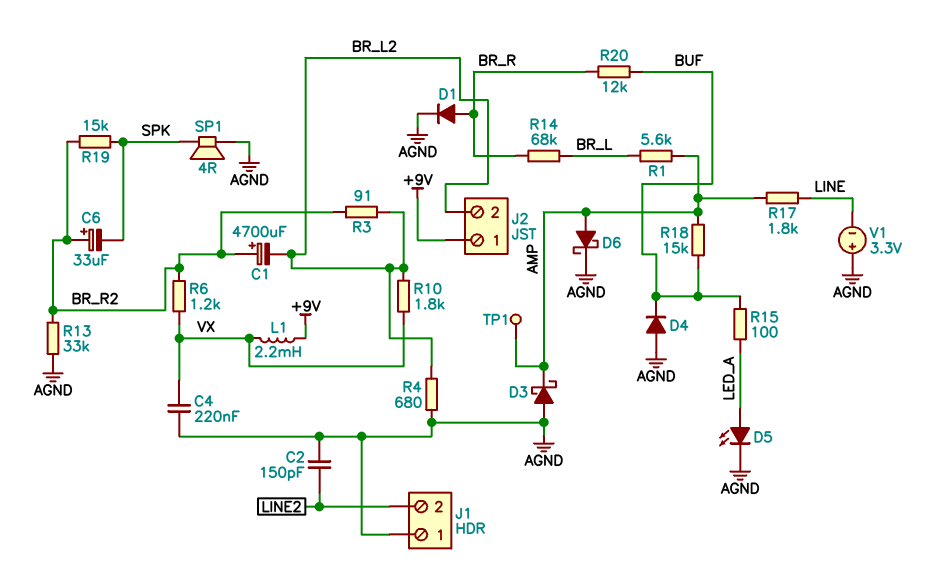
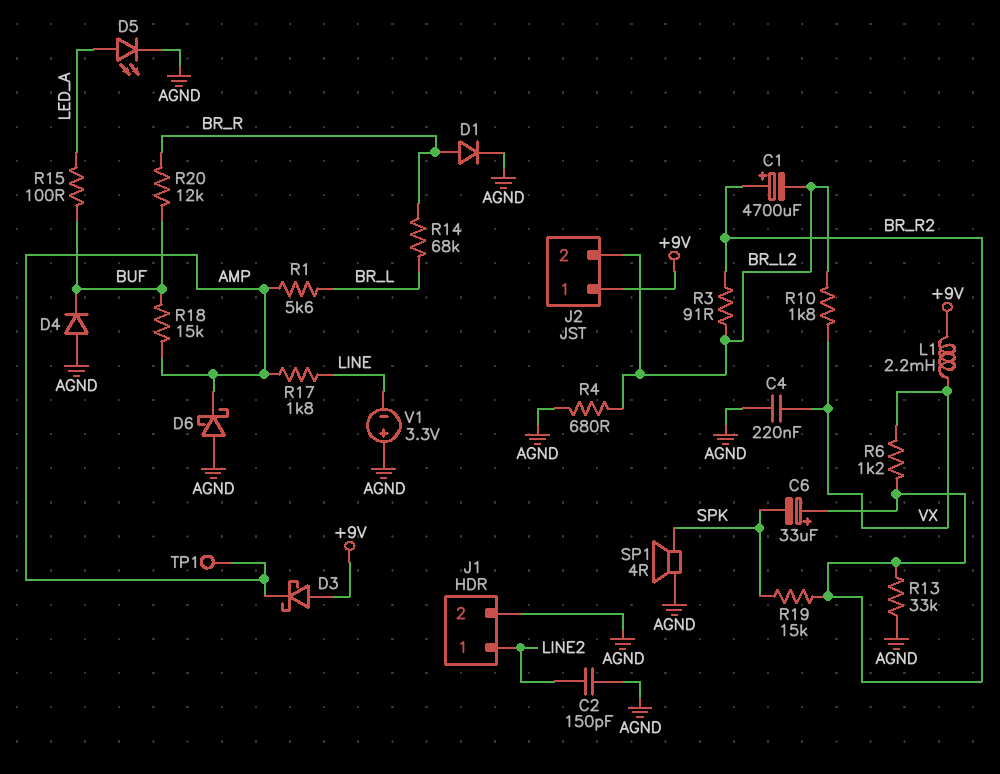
D3: schottky (A AGND, K AMP) -> schottky (A +9V, K AMP)
D6: schottky (A AMP, K AGND) -> schottky (A AGND, K AMP)
J1 pin 1: AGND -> LINE2
J1 pin 2: LINE2 -> AGND

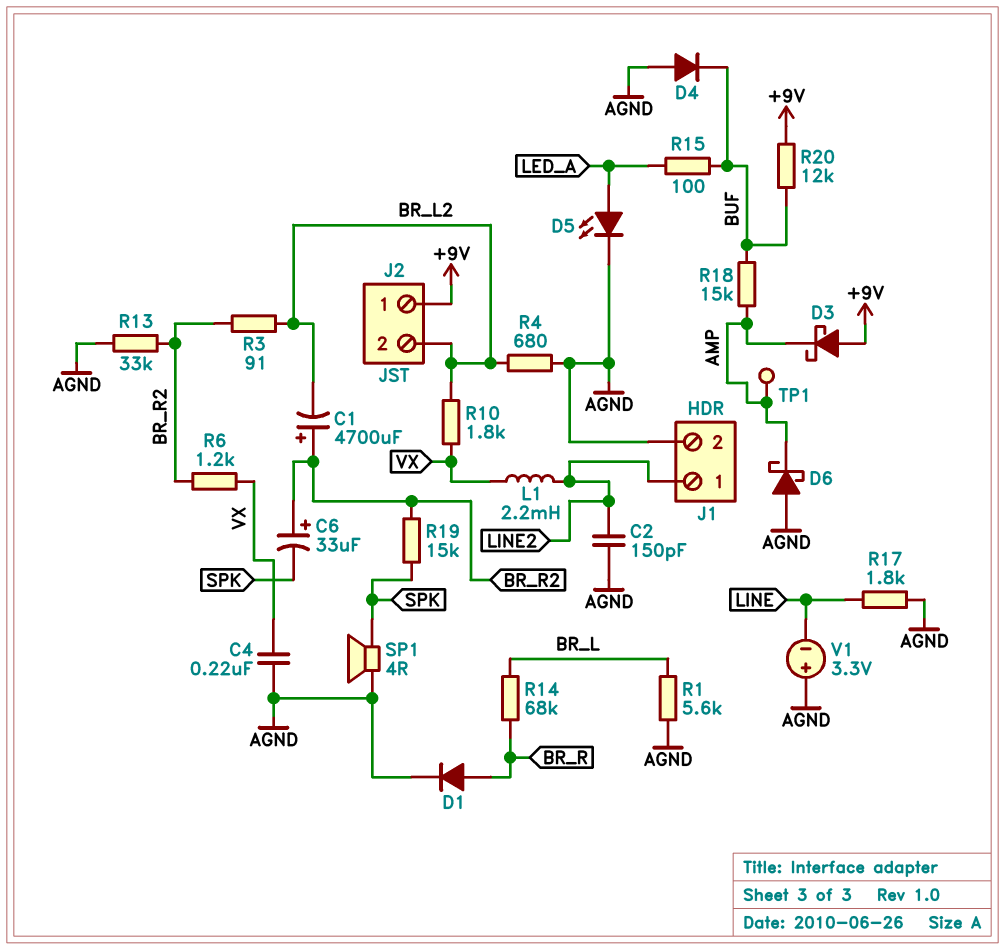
L1: 2.2mH (+9V, VX) -> 2.2mH (LINE2, VX)
R1: 5.6k (AMP, BR_L) -> 5.6k (AGND, BR_L)
R17: 1.8k (AMP, LINE) -> 1.8k (AGND, LINE)
R20: 12k (BR_R, BUF) -> 12k (+9V, BUF)

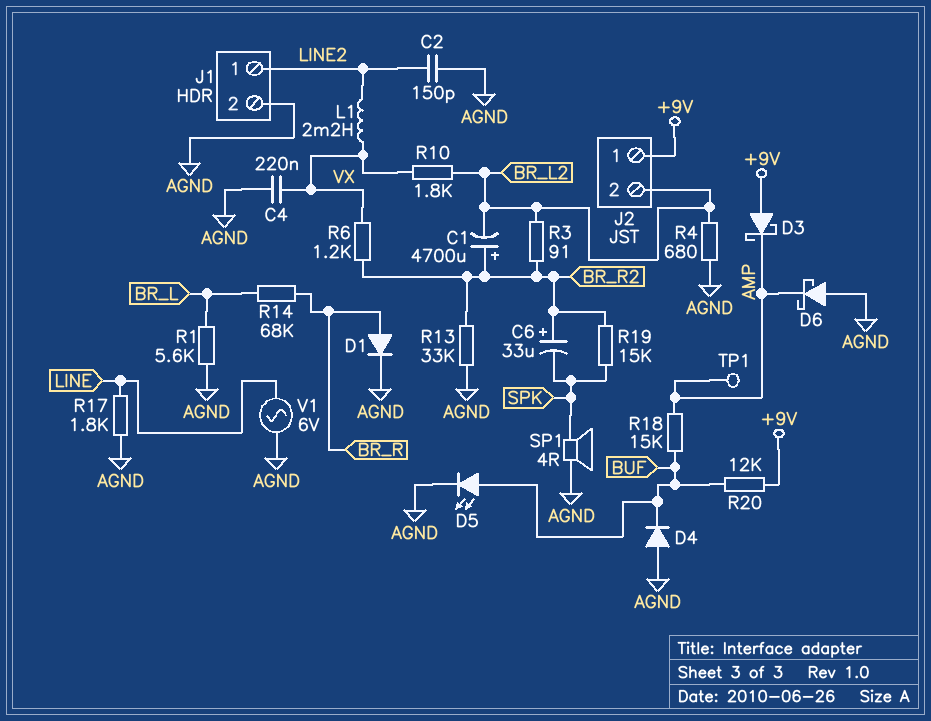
D5: LED (A LED_A, K AGND) -> LED (A BUF, K AGND)
R15: 100 (BUF, LED_A) -> none
V1: 3.3V (plus AGND, minus LINE) -> AC 6V (AGND, LINE)

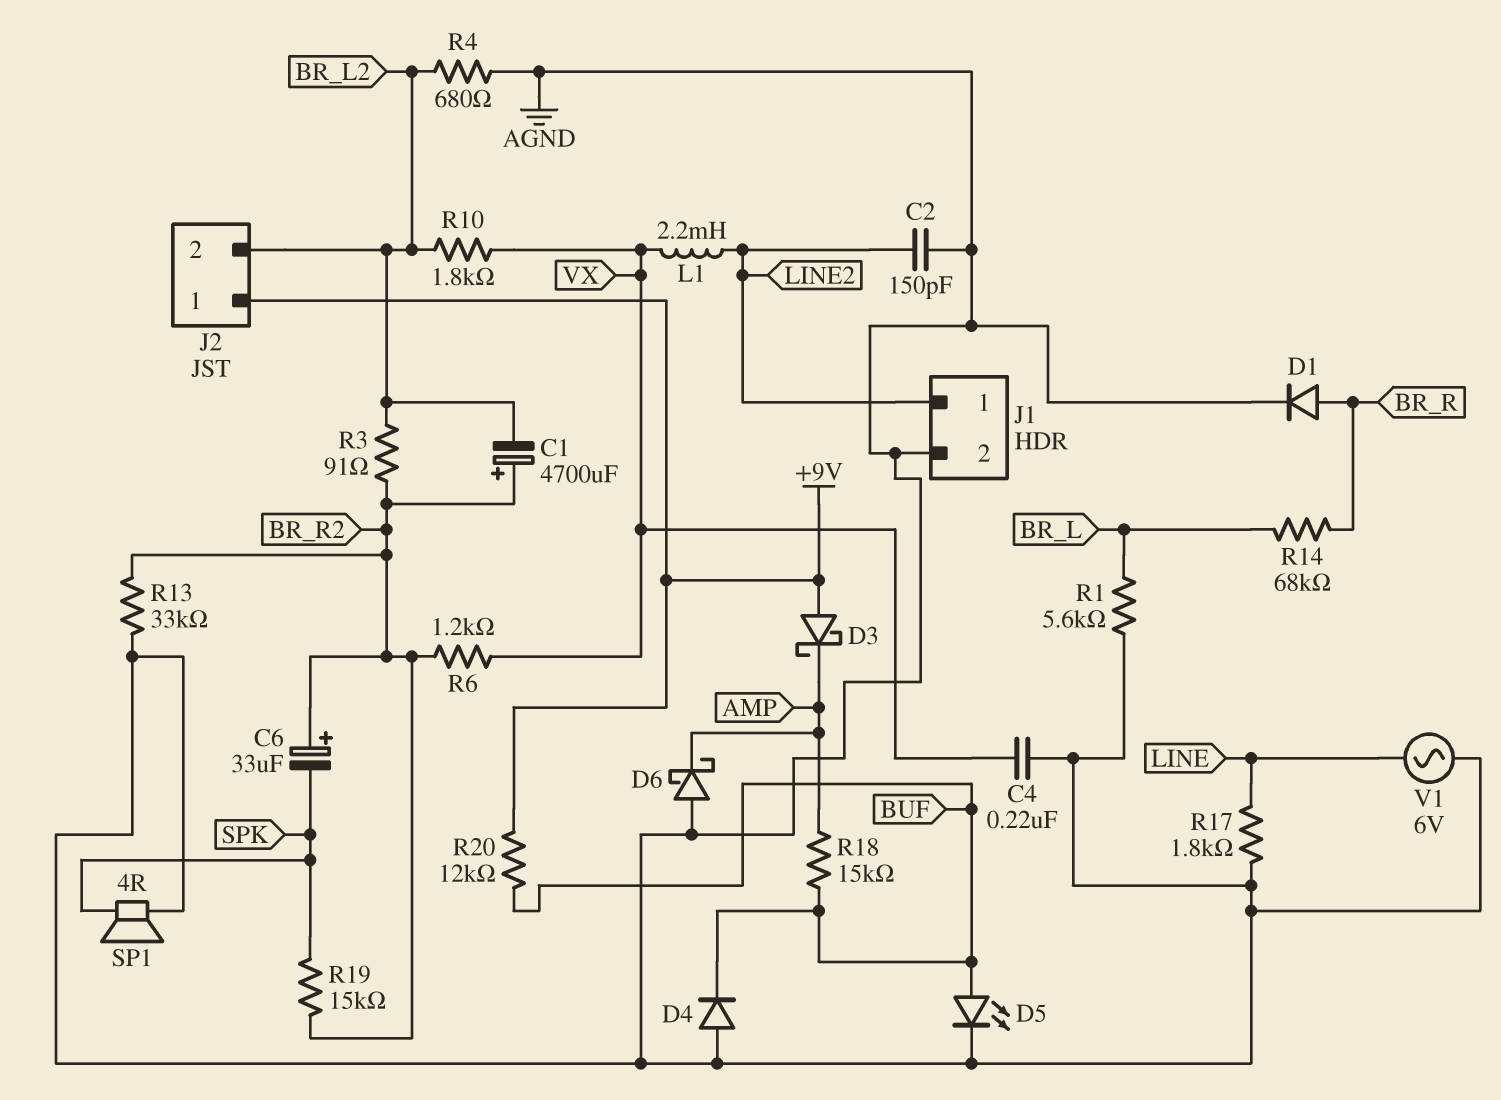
TP1: test point (AMP) -> none

